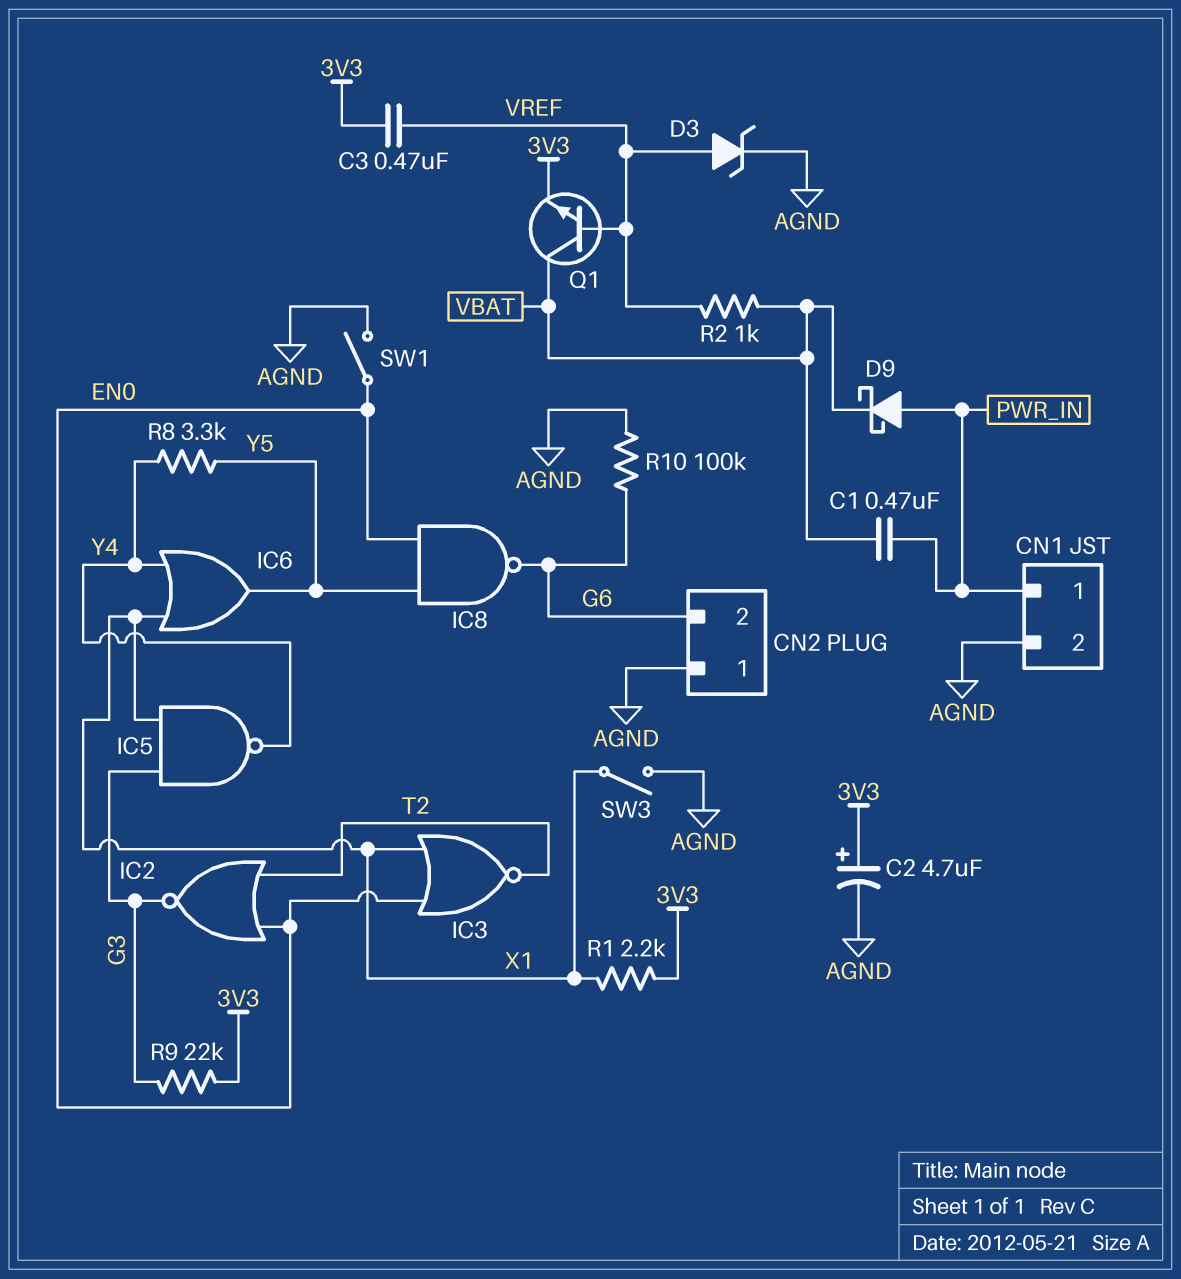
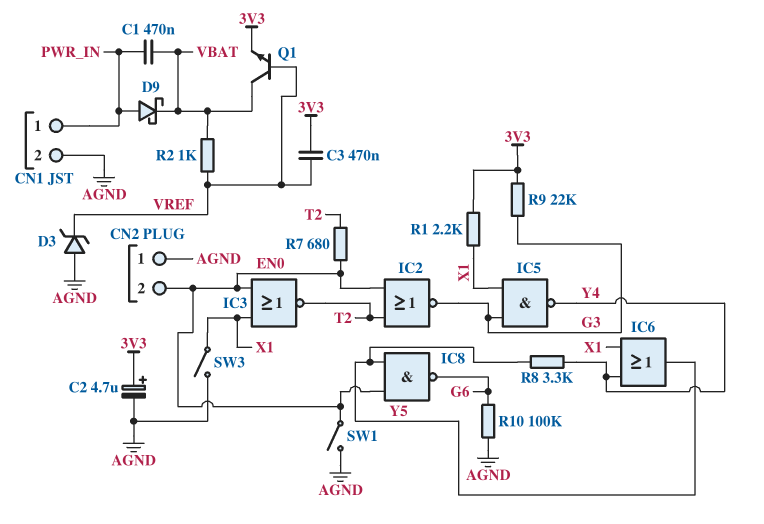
CN2 pin 2: G6 -> EN0
D3: zener (A VREF, K AGND) -> zener (A AGND, K VREF)
R7: none -> 680 (EN0, T2)

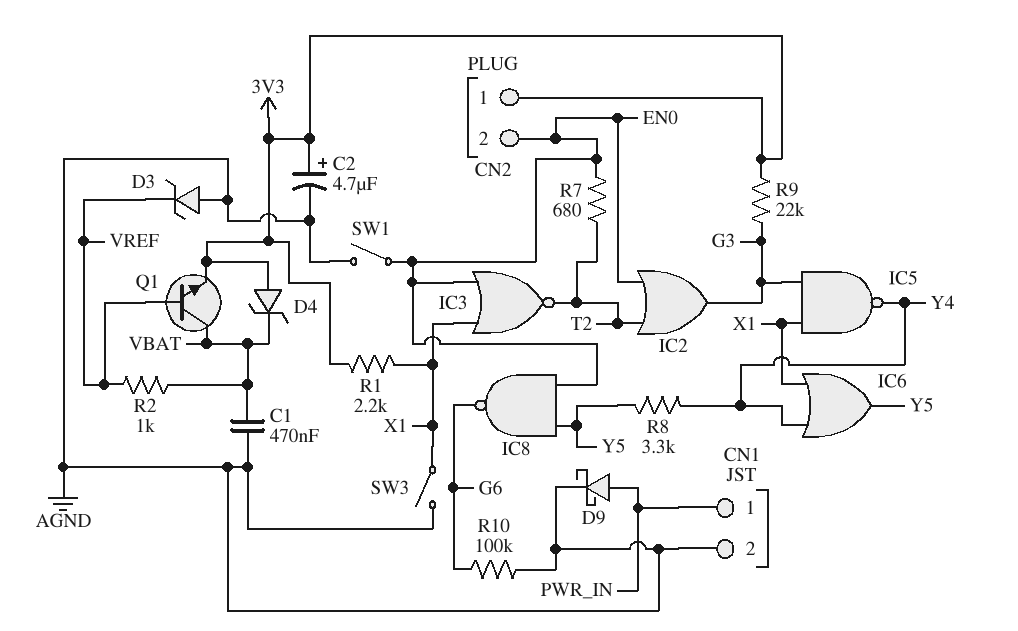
C1: 470nF (PWR_IN, VBAT) -> 470nF (AGND, VBAT)
C3: 470nF (3V3, VREF) -> none
CN2 pin 1: AGND -> 3V3
D4: none -> zener (A 3V3, K VBAT)
D9: schottky (A PWR_IN, K VBAT) -> schottky (A PWR_IN, K AGND)
IC2: NOR (in EN0, in T2, out G3) -> OR (in EN0, in T2, out G3)

